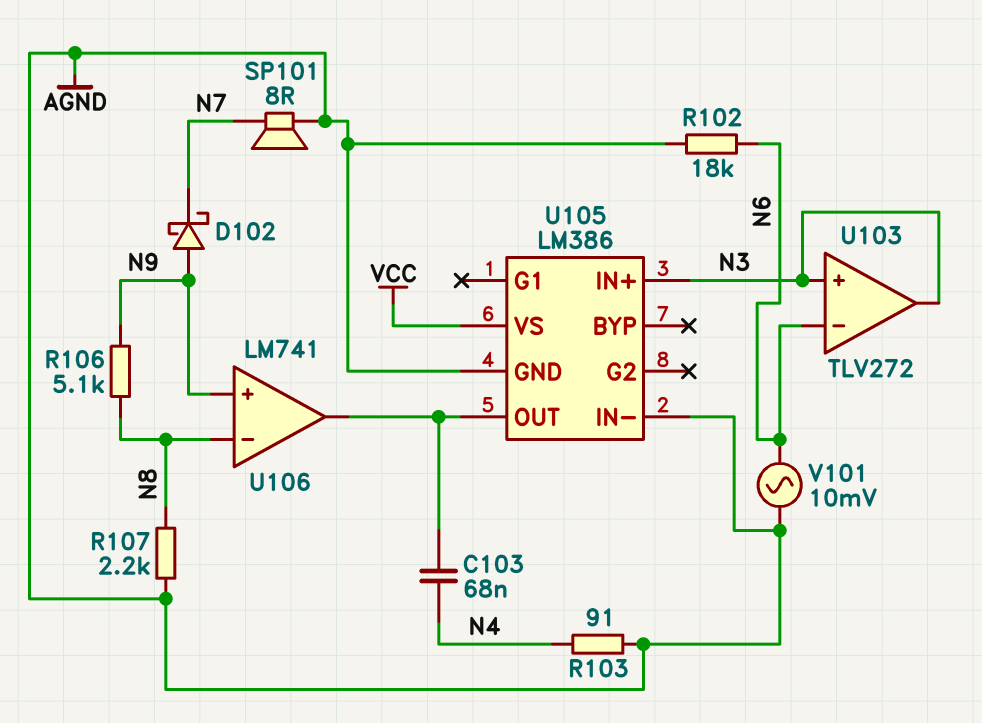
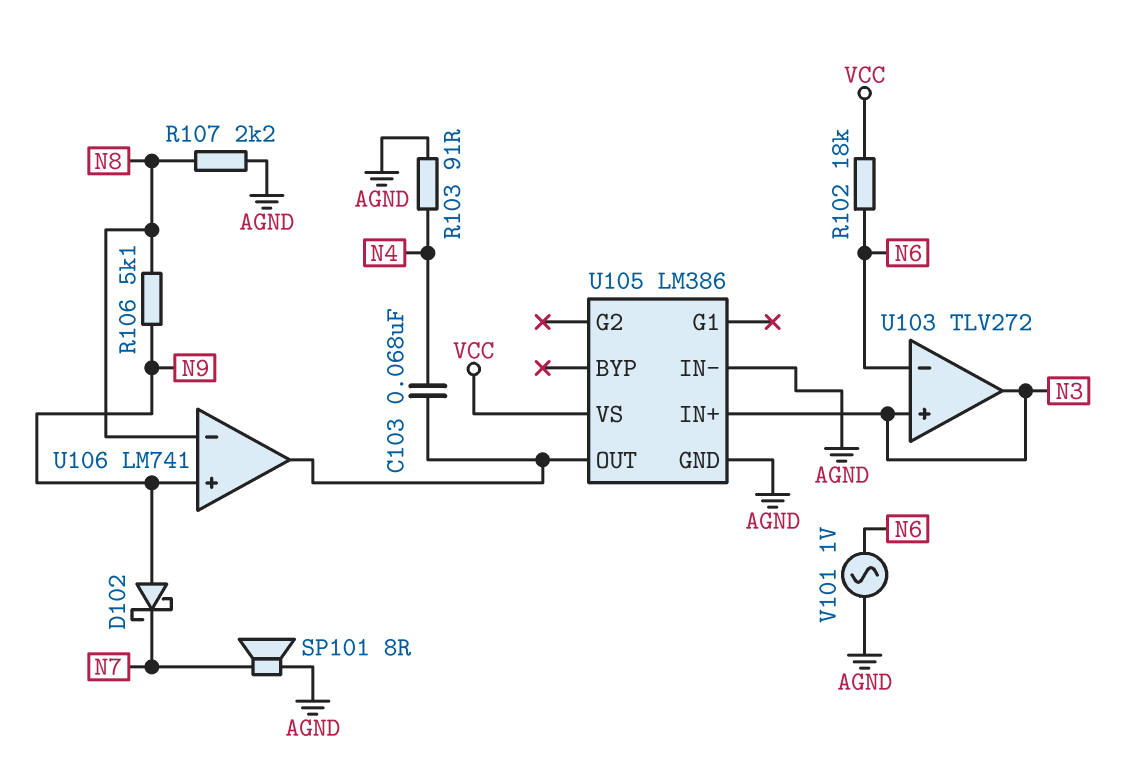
R102: 18k (AGND, N6) -> 18k (N6, VCC)
V101: AC 10mV (AGND, N6) -> AC 1V (AGND, N6)

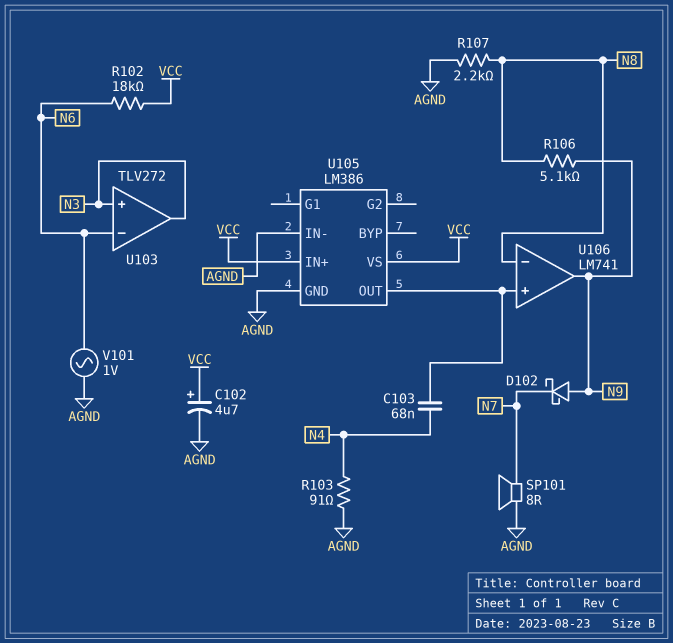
C102: none -> 4.7uF (plus VCC, minus AGND)
U105 pin IN+: N3 -> VCC
U106 pin in+: N9 -> U105/OUT
U106 pin out: U105/OUT -> N9

